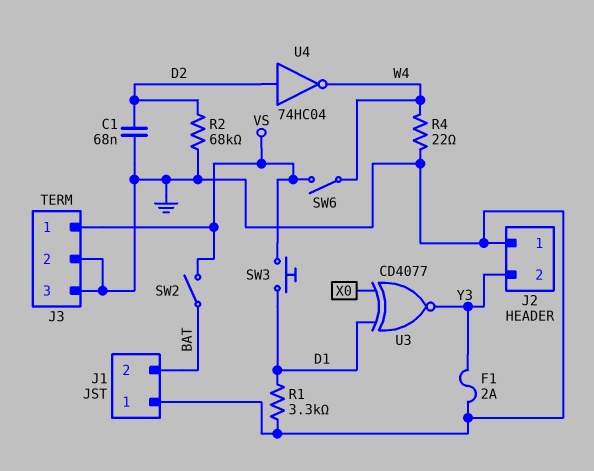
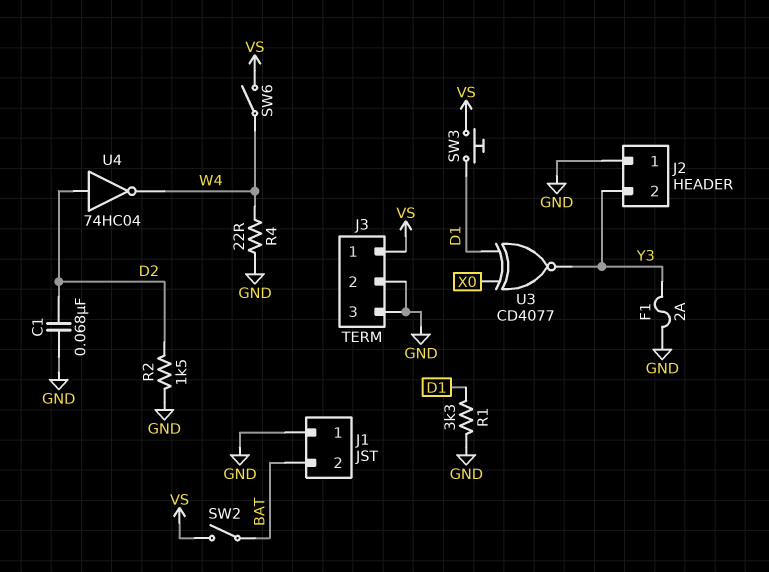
R2: 68k (D2, GND) -> 1.5k (D2, GND)

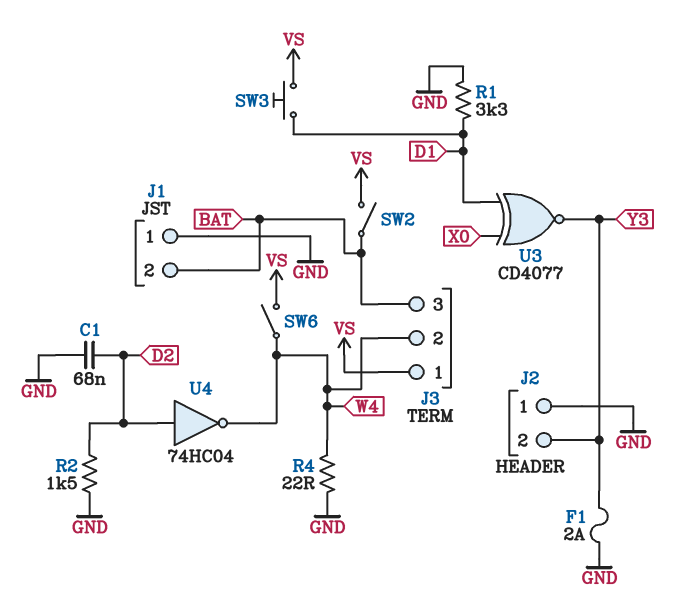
J3 pin 2: GND -> W4
J3 pin 3: GND -> BAT

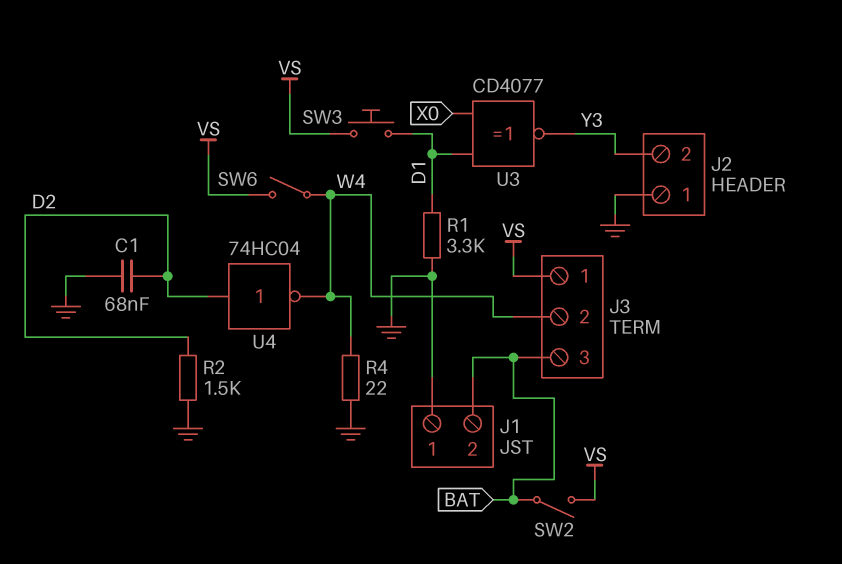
F1: 2A (GND, Y3) -> none

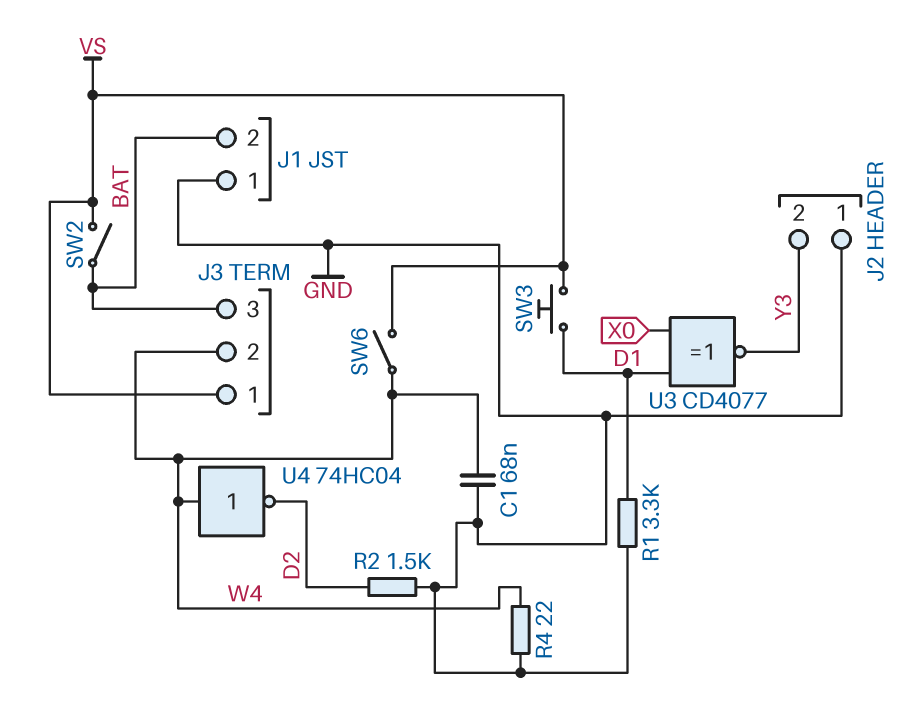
C1: 68nF (D2, GND) -> 68nF (GND, W4)
U4: NOT 74HC04 (in D2, out W4) -> NOT 74HC04 (in W4, out D2)

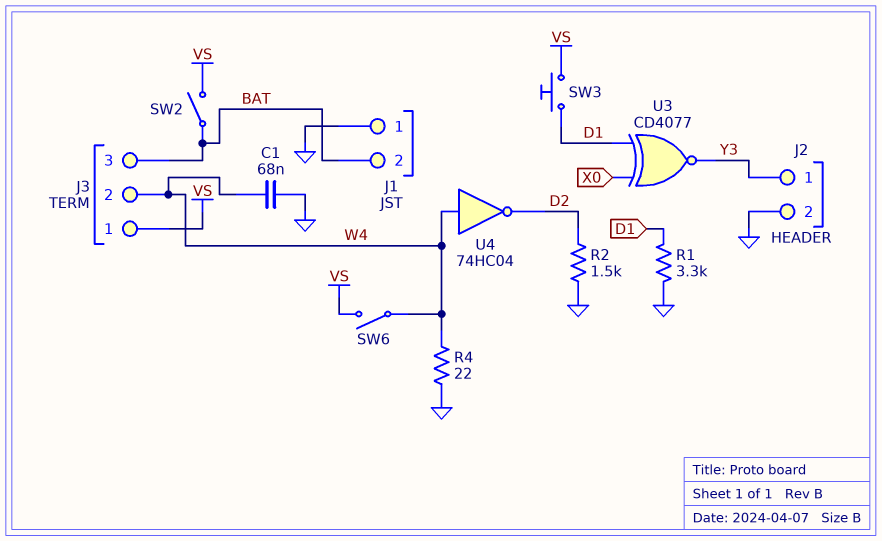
J2 pin 1: GND -> Y3
J2 pin 2: Y3 -> GND

